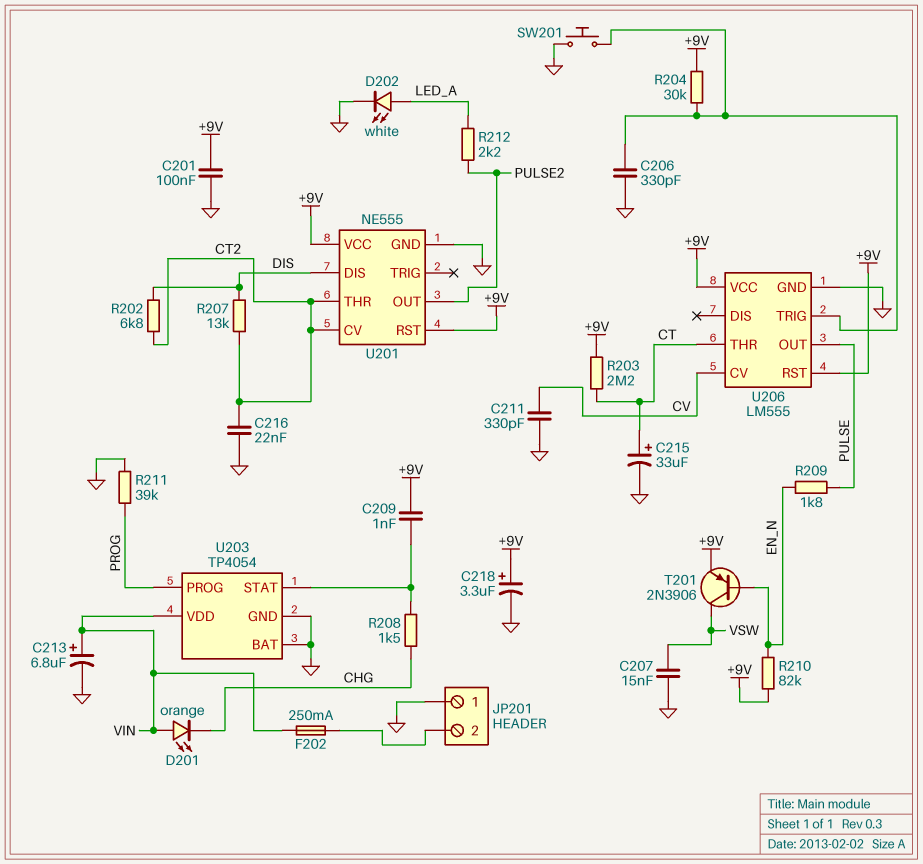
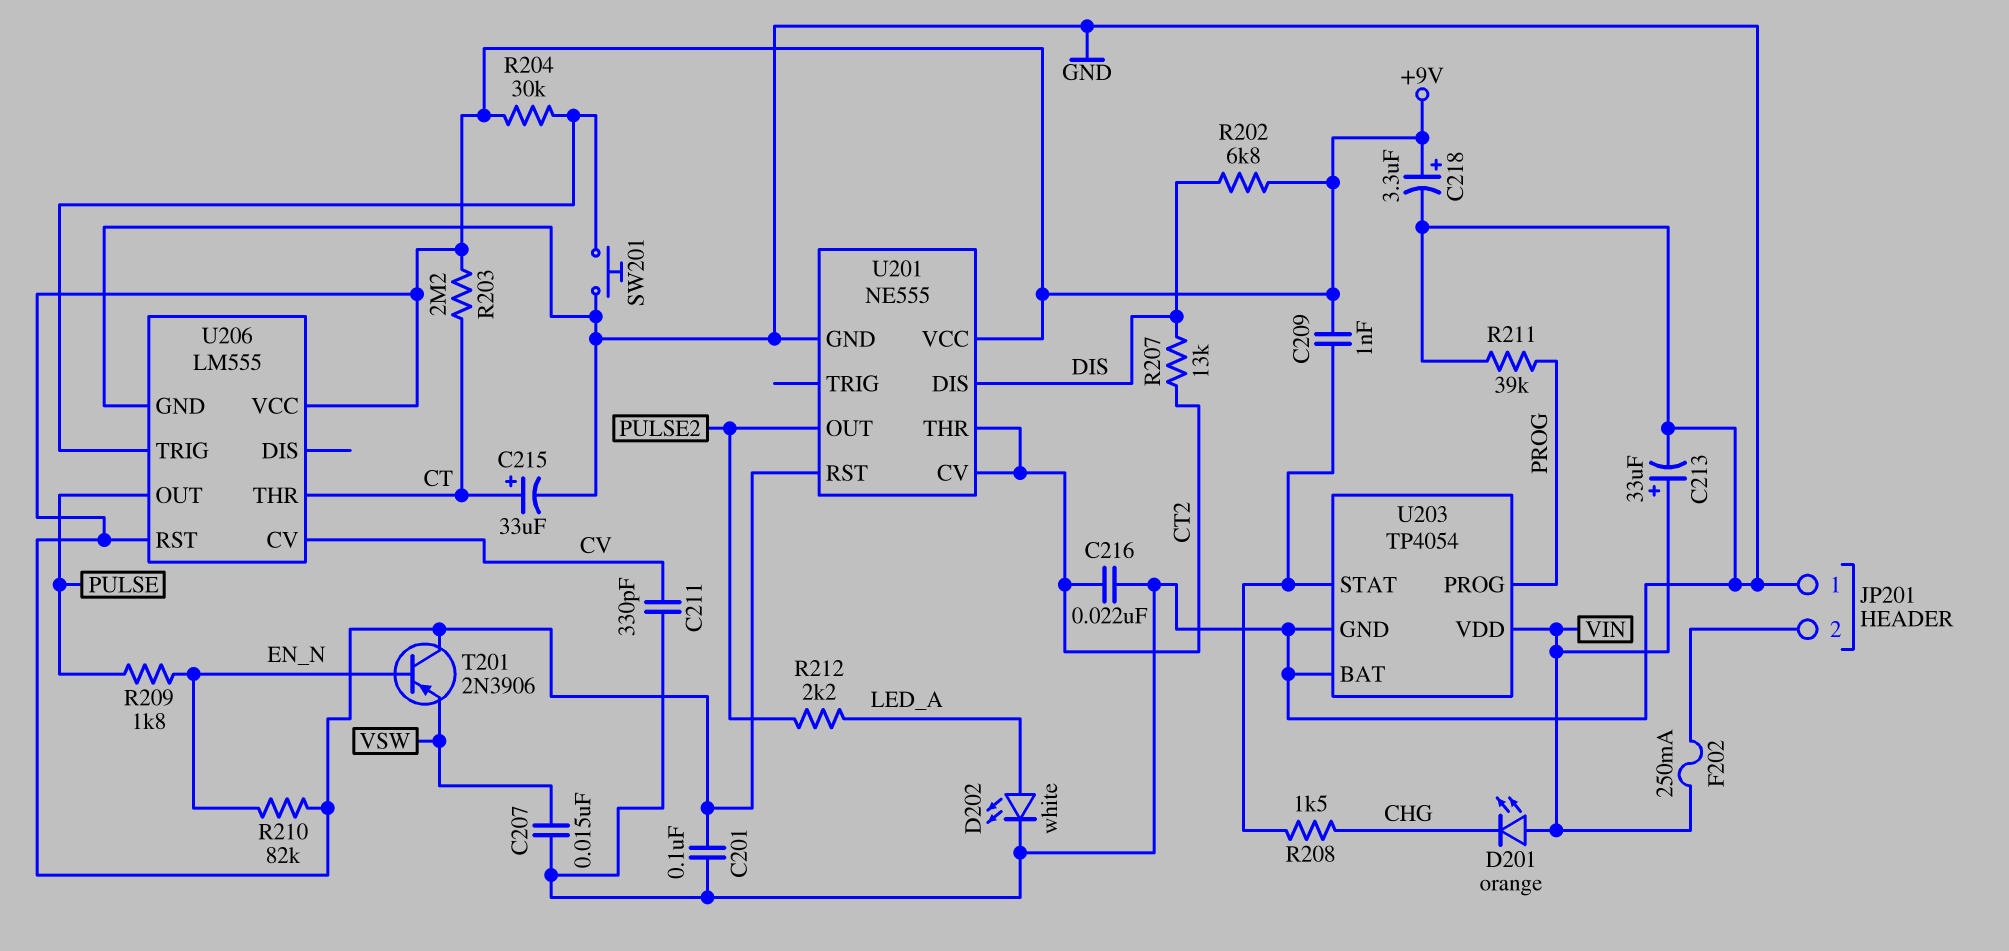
C206: 330pF (GND, U206/TRIG) -> none
C213: 6.8uF (plus VIN, minus GND) -> 33uF (plus VIN, minus GND)
R202: 6.8k (CT2, DIS) -> 6.8k (+9V, DIS)
T201: PNP 2N3906 (B EN_N, C VSW, E +9V) -> PNP 2N3906 (B EN_N, C +9V, E VSW)

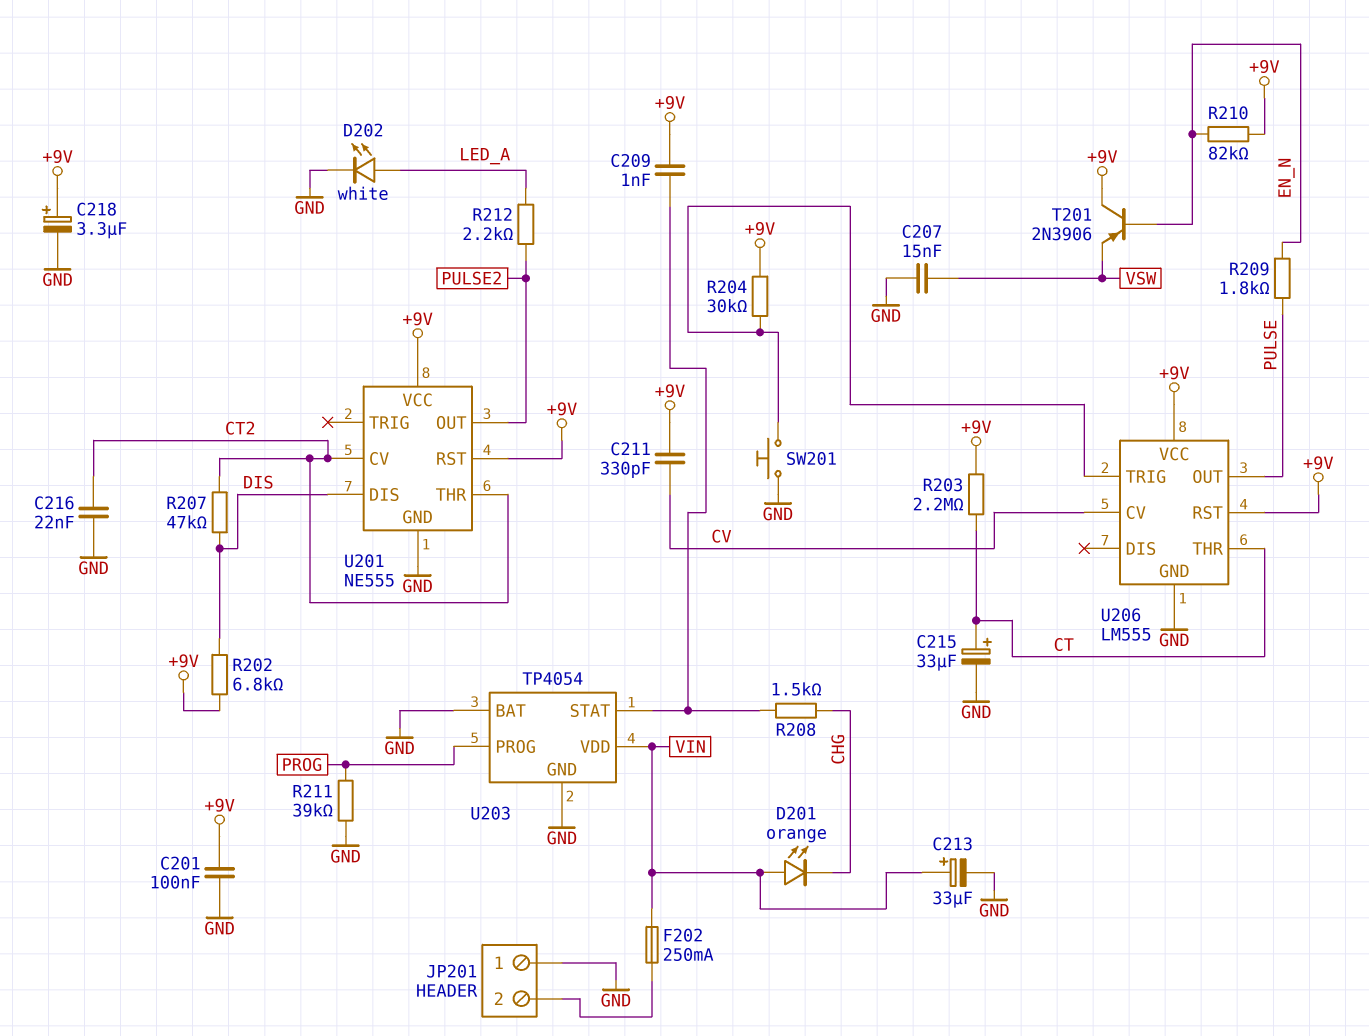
C211: 330pF (CV, GND) -> 330pF (+9V, CV)
R207: 13k (CT2, DIS) -> 47k (CT2, DIS)

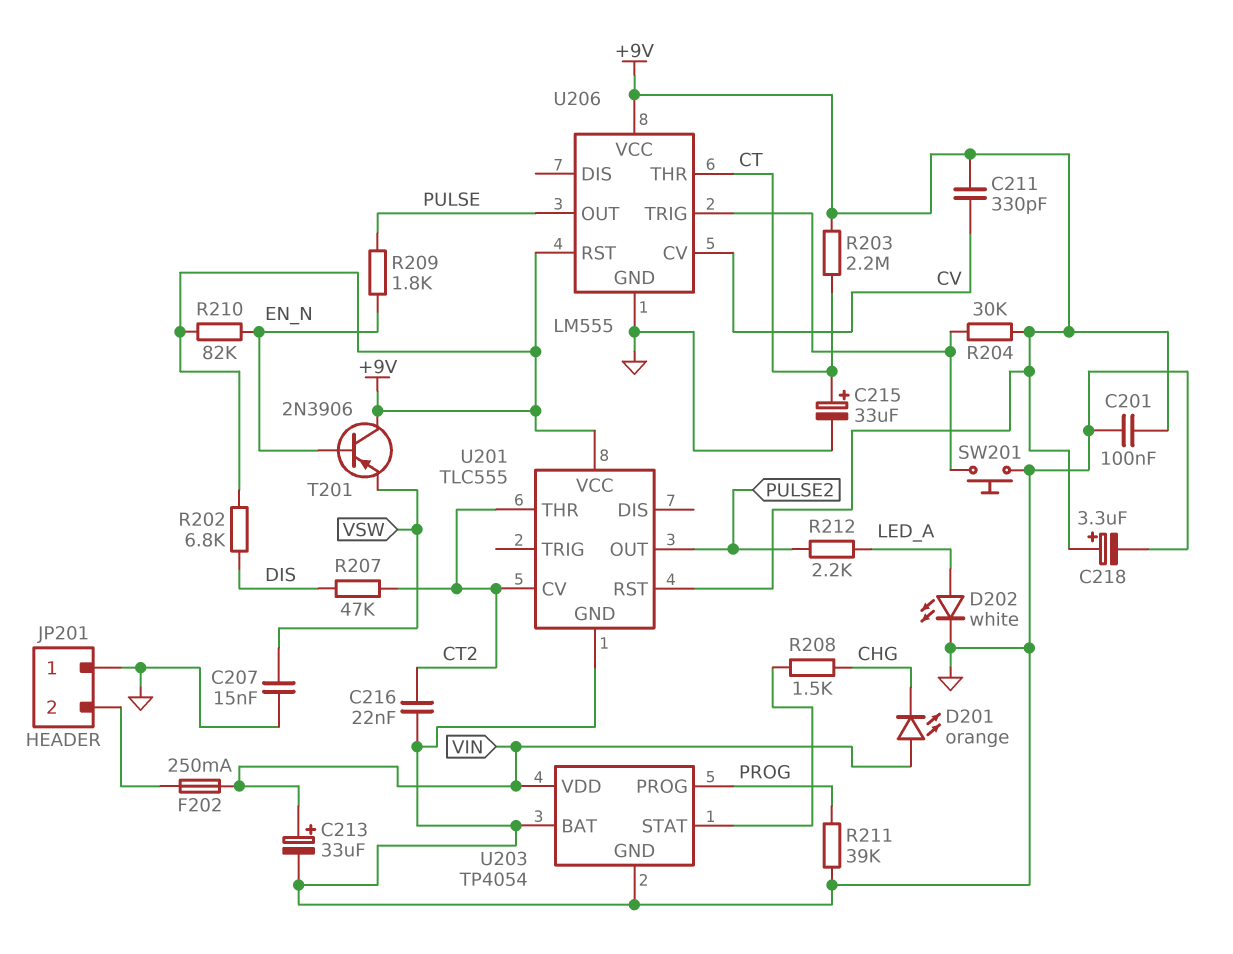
C209: 1nF (+9V, U203/STAT) -> none
U201: NE555 -> TLC555
U201 pin DIS: DIS -> none

